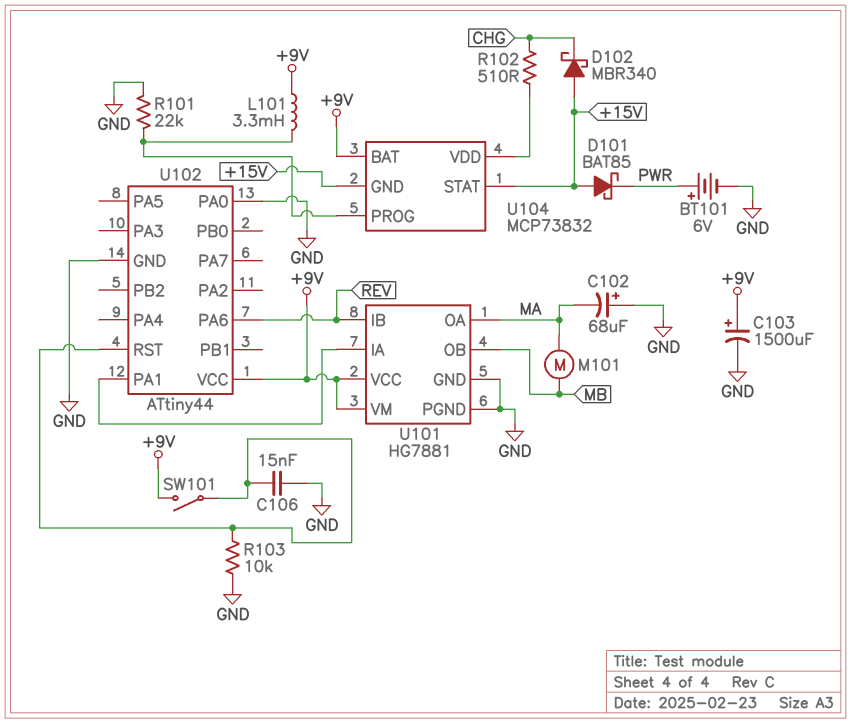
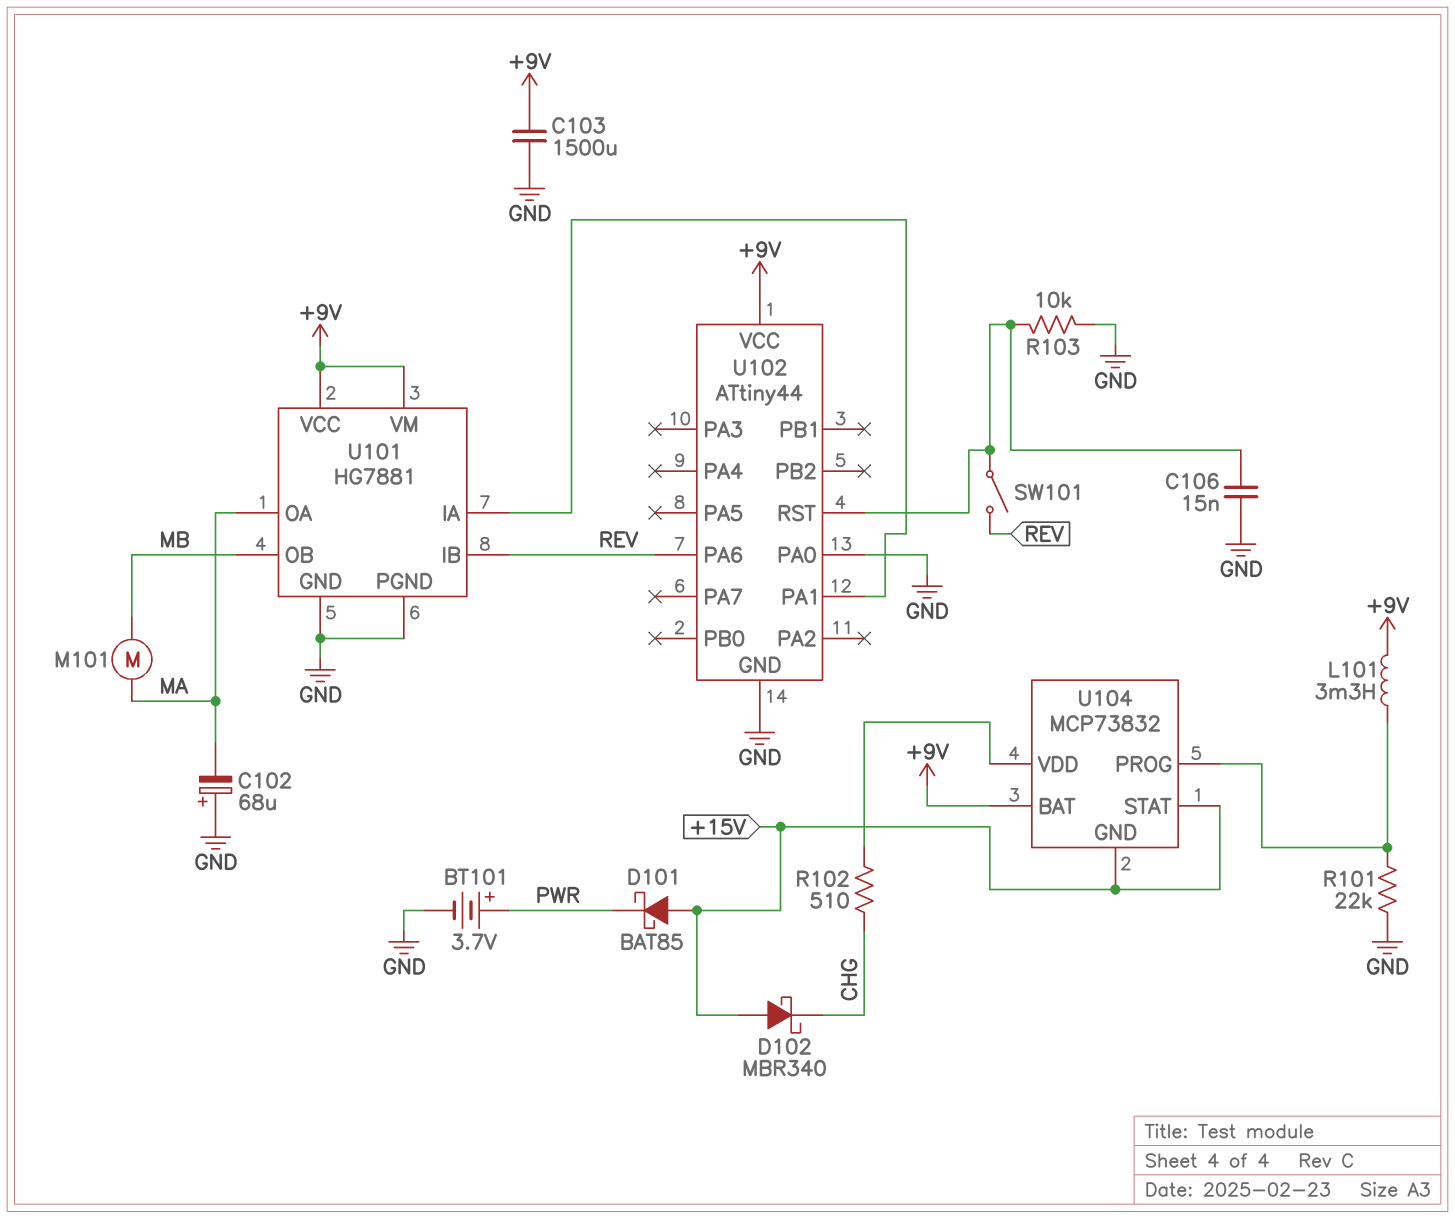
BT101: 6V (plus PWR, minus GND) -> 3.7V (plus PWR, minus GND)
C103: 1500uF (plus +9V, minus GND) -> 1500uF (+9V, GND)
SW101: switch (+9V, U102/RST) -> switch (REV, U102/RST)

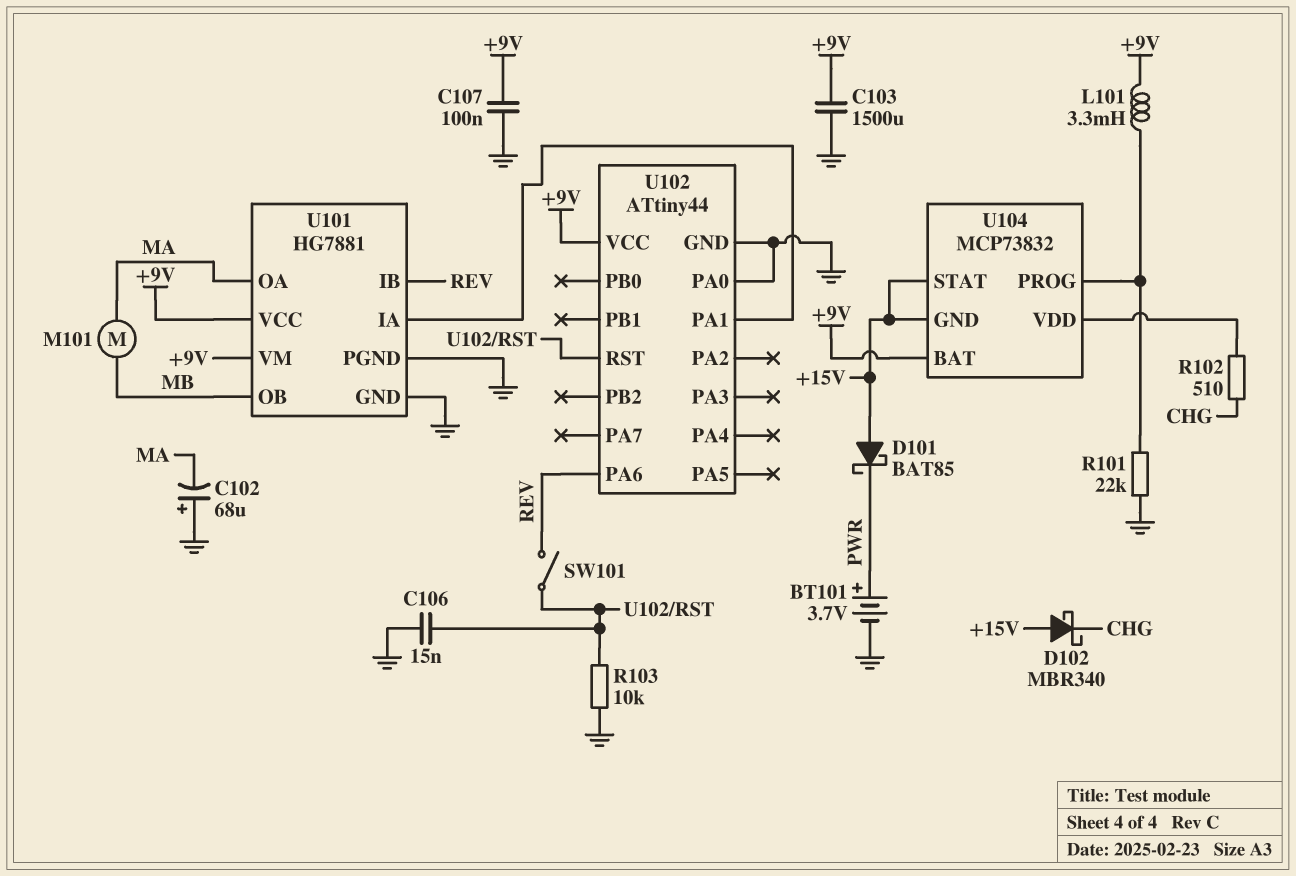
C107: none -> 100nF (+9V, GND)

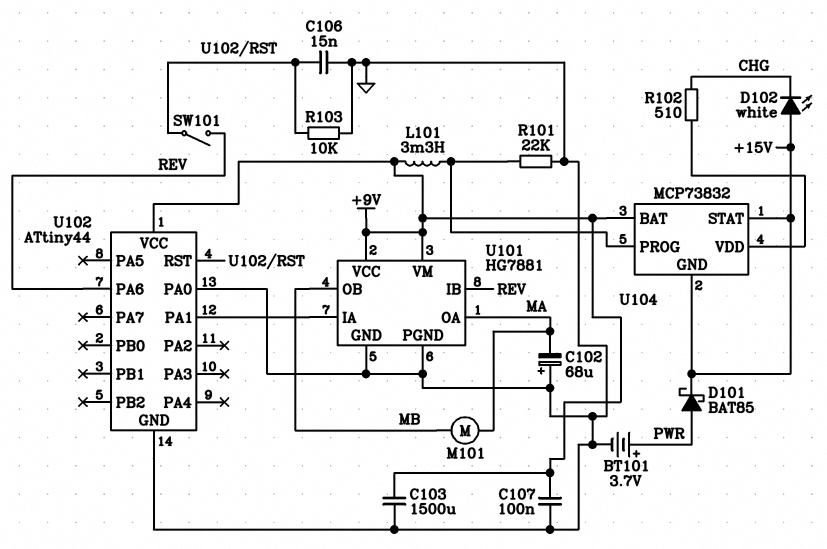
D101: schottky BAT85 (A +15V, K PWR) -> schottky BAT85 (A PWR, K +15V)
D102: schottky MBR340 (A +15V, K CHG) -> LED white (A +15V, K CHG)

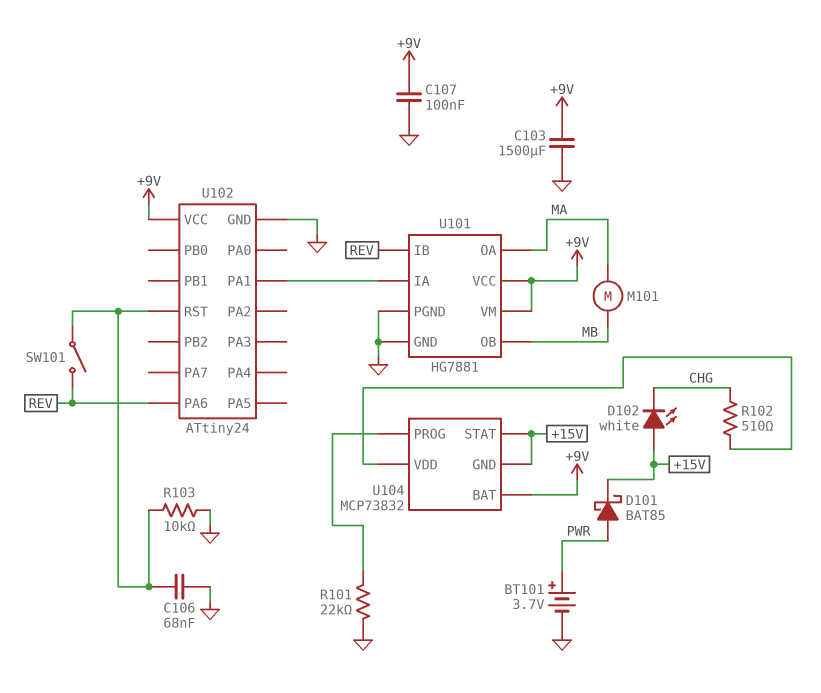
C102: 68uF (plus GND, minus MA) -> none
C106: 15nF (GND, U102/RST) -> 68nF (GND, U102/RST)
L101: 3.3mH (+9V, U104/PROG) -> none
U102: ATtiny44 -> ATtiny24
U102 pin PA0: GND -> none

